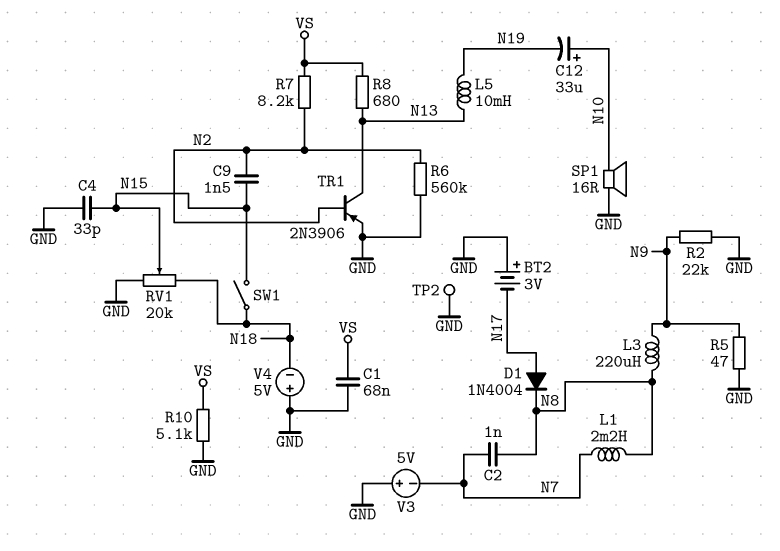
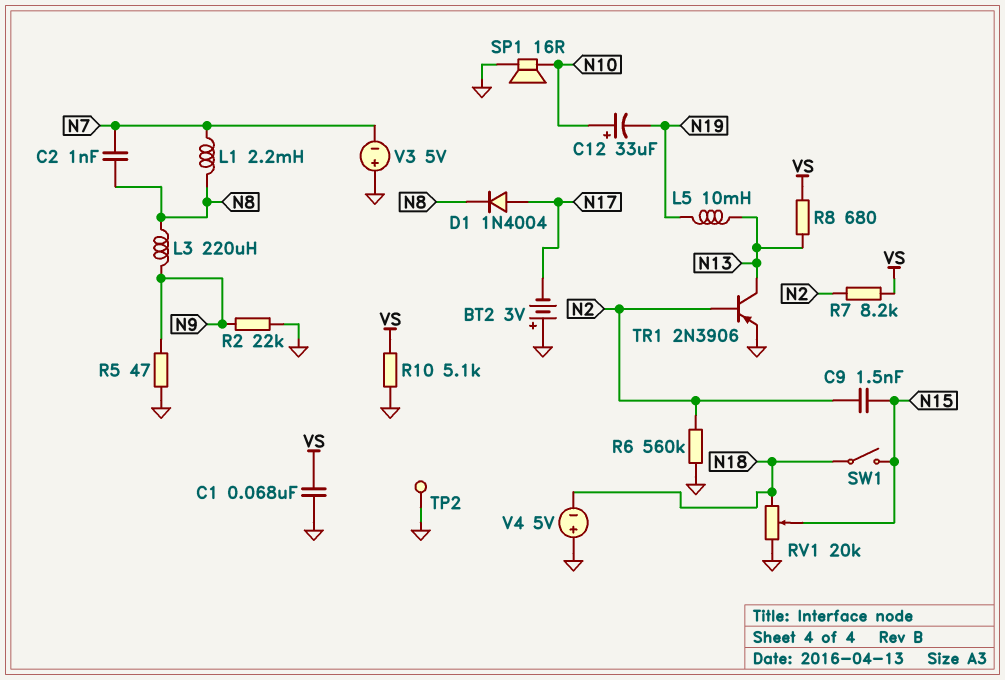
C4: 33pF (GND, N15) -> none

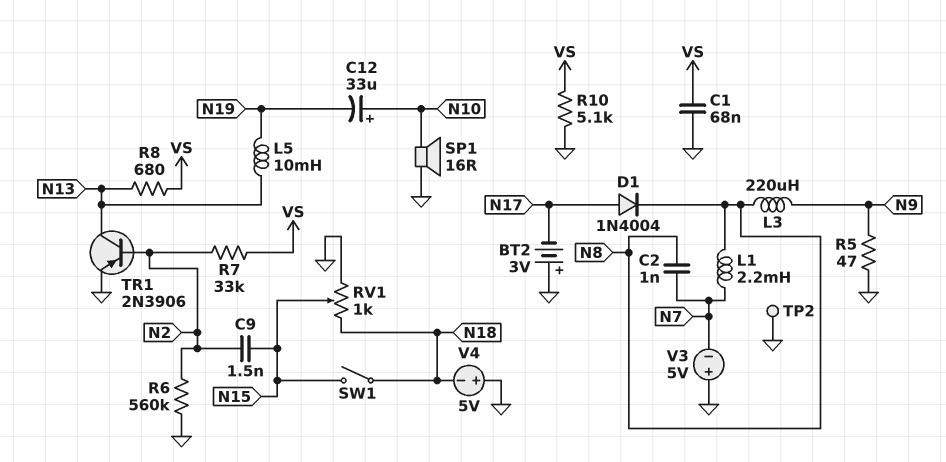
R2: 22k (GND, N9) -> none
R7: 8.2k (N2, VS) -> 33k (N2, VS)
RV1: 20k (GND, N18, wiper N15) -> 1k (GND, N18, wiper N15)

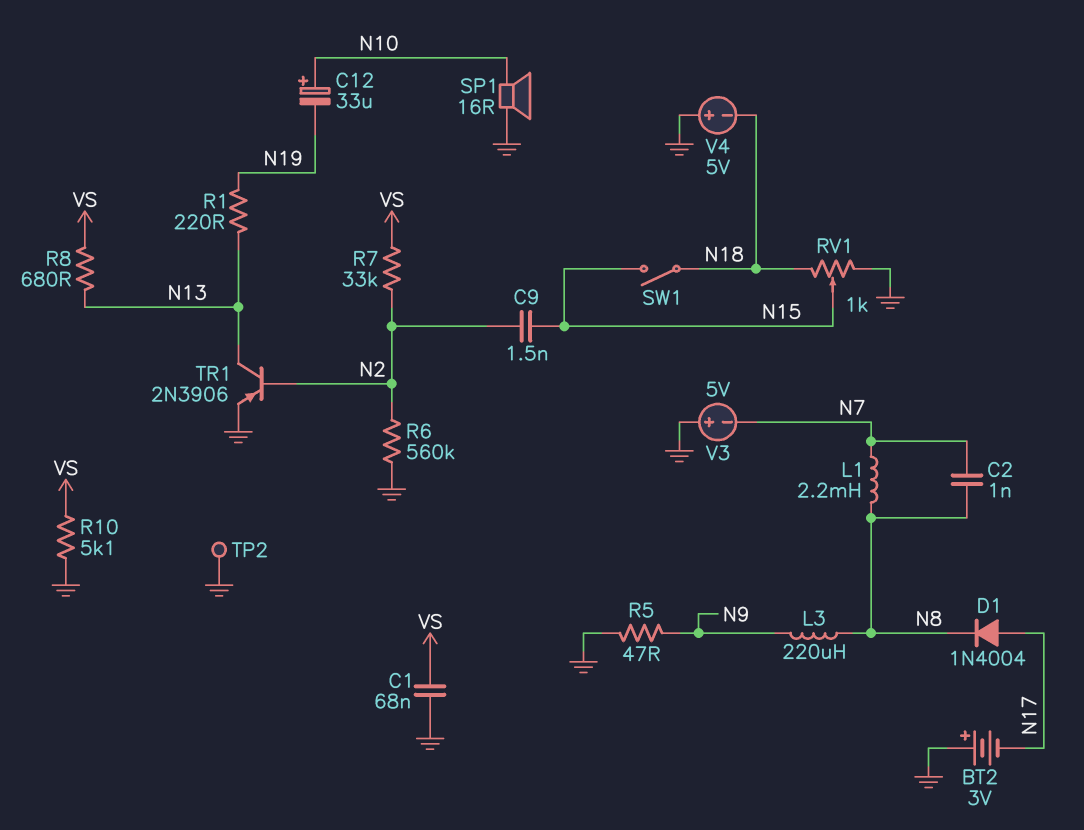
L5: 10mH (N13, N19) -> none
R1: none -> 220 (N13, N19)

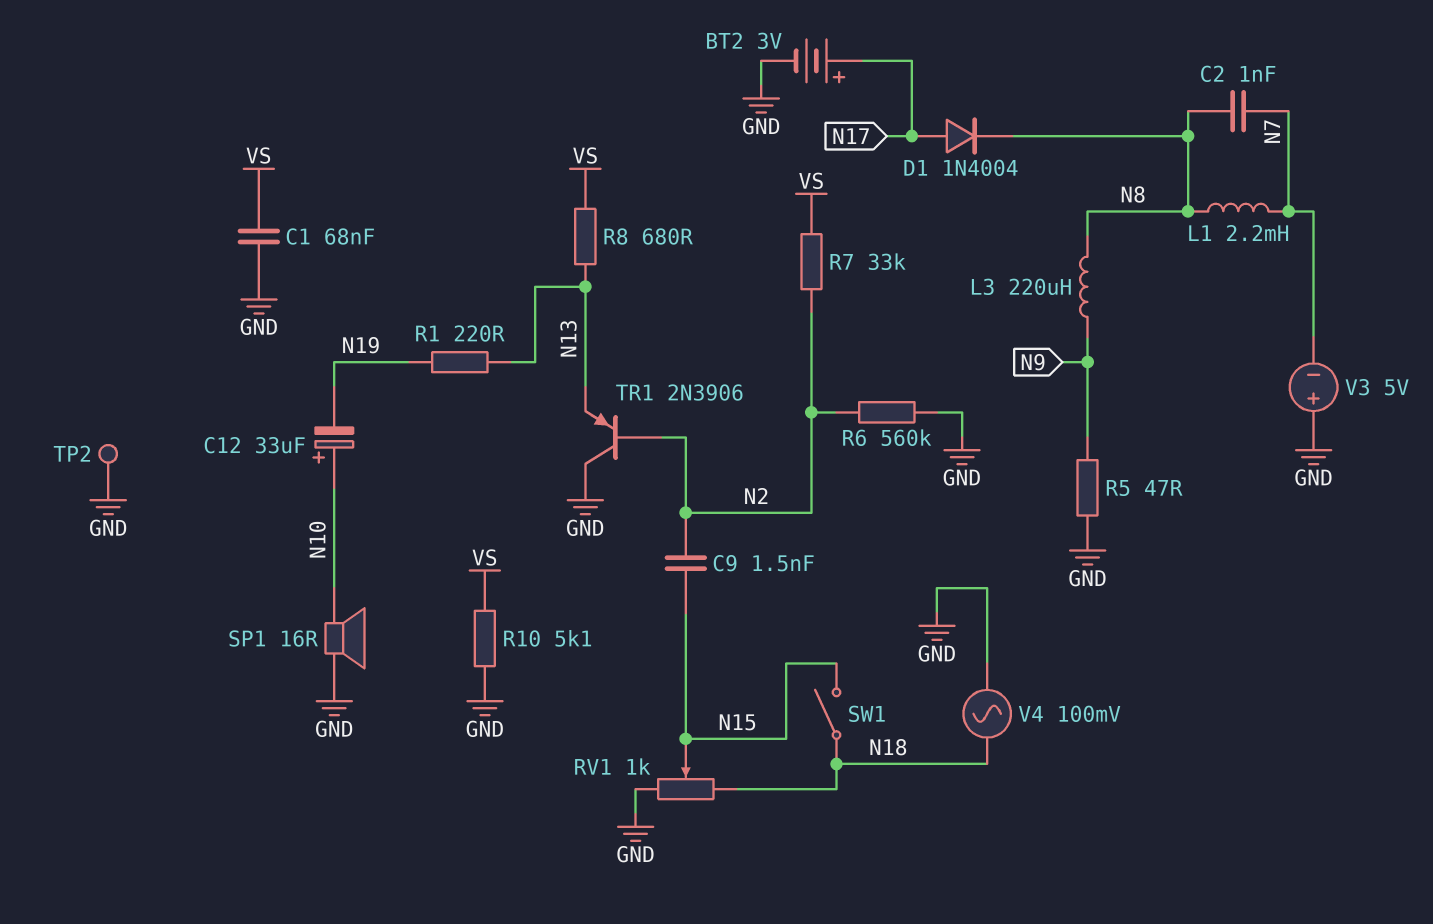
BT2: 3V (plus GND, minus N17) -> 3V (plus N17, minus GND)
TR1: PNP 2N3906 (B N2, C N13, E GND) -> PNP 2N3906 (B N2, C GND, E N13)
V4: 5V (plus GND, minus N18) -> AC 100mV (GND, N18)

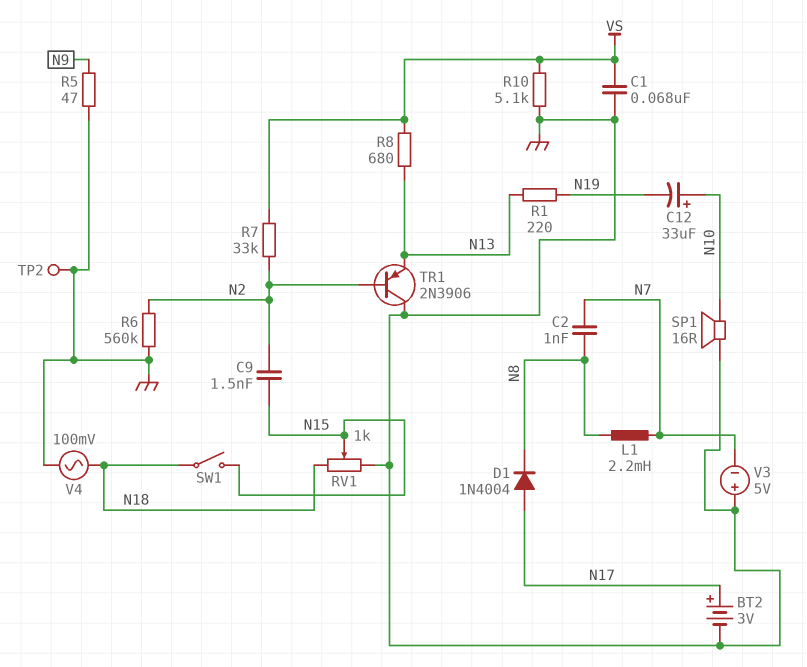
L3: 220uH (N8, N9) -> none

